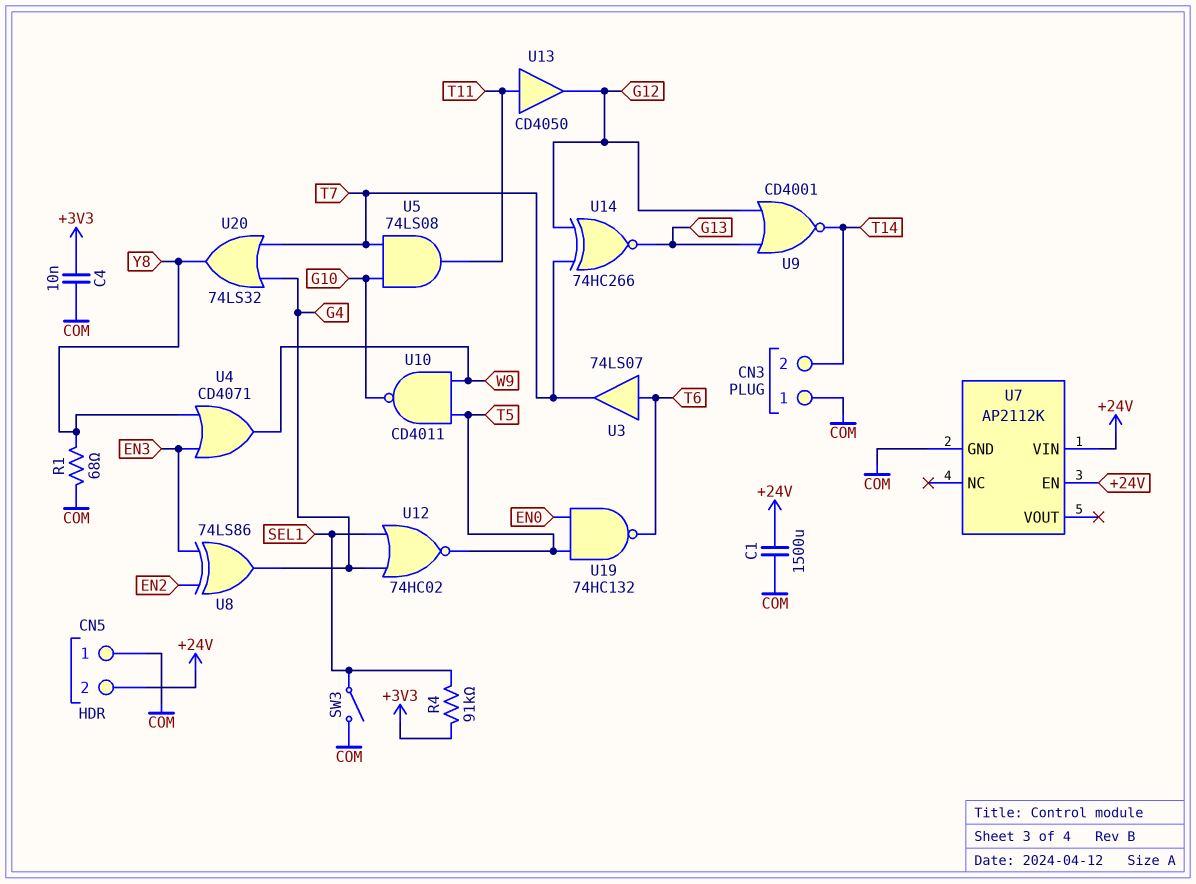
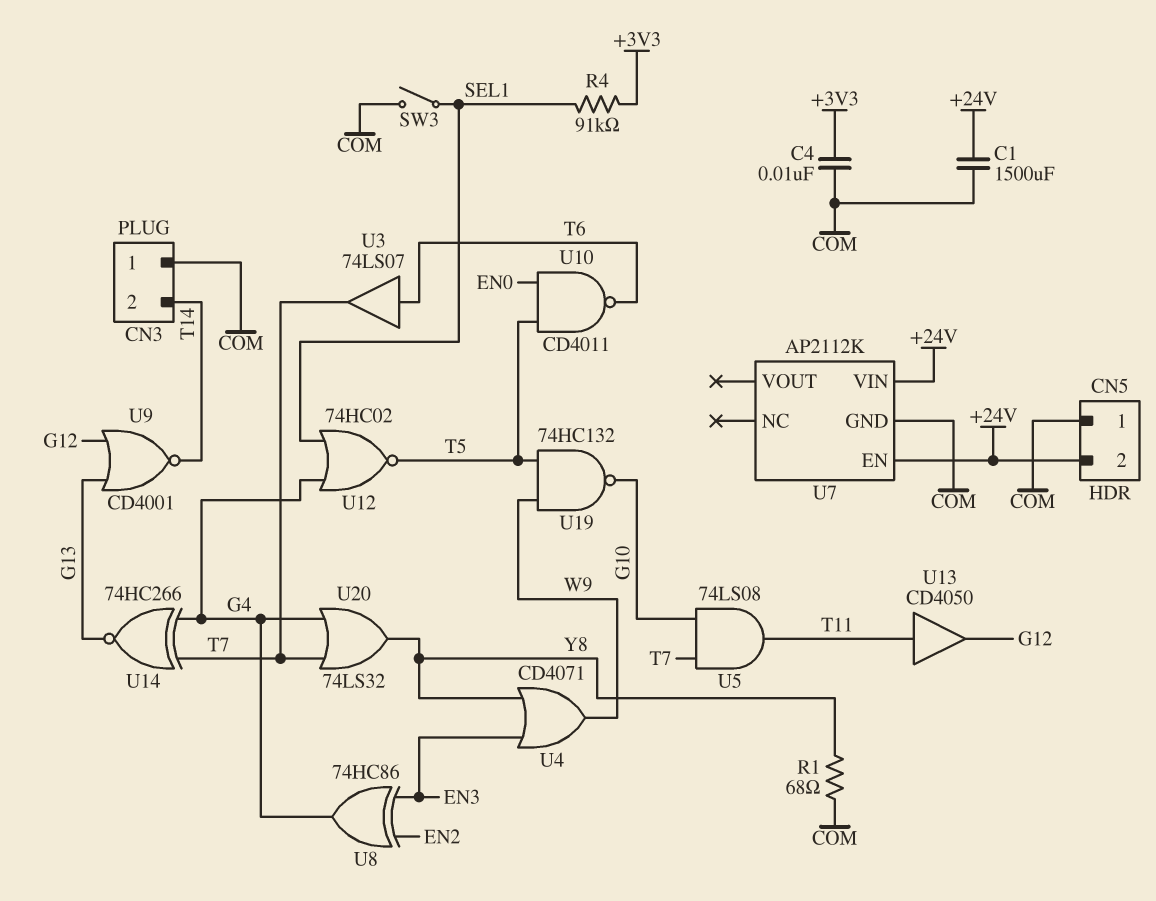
U8: XOR 74LS86 (in EN2, in EN3, out G4) -> XOR 74HC86 (in EN2, in EN3, out G4)
U10: NAND CD4011 (in T5, in W9, out G10) -> NAND CD4011 (in EN0, in T5, out T6)
U14: XNOR 74HC266 (in G12, in T7, out G13) -> XNOR 74HC266 (in G4, in T7, out G13)
U19: NAND 74HC132 (in EN0, in T5, out T6) -> NAND 74HC132 (in T5, in W9, out G10)

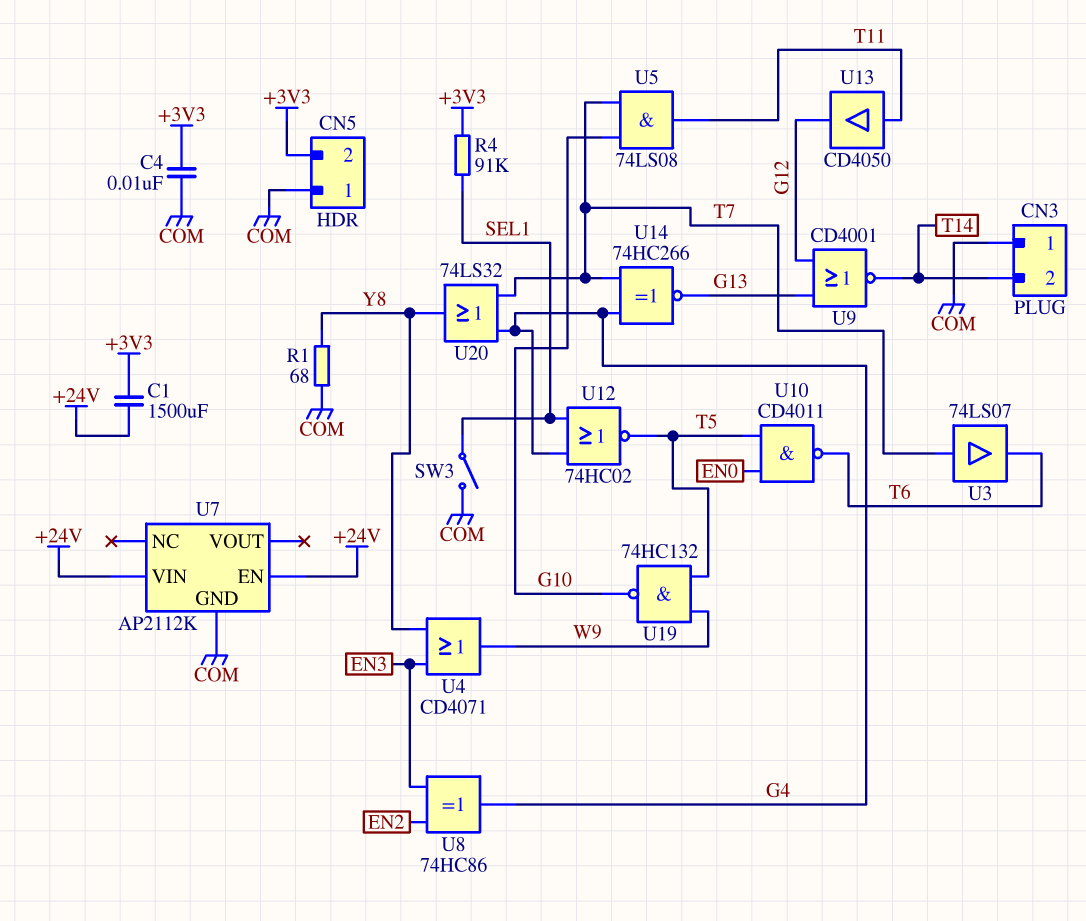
C1: 1500uF (+24V, COM) -> 1500uF (+3V3, +24V)
CN5 pin 2: +24V -> +3V3
U3: buffer 74LS07 (in T6, out T7) -> buffer 74LS07 (in T7, out T6)

